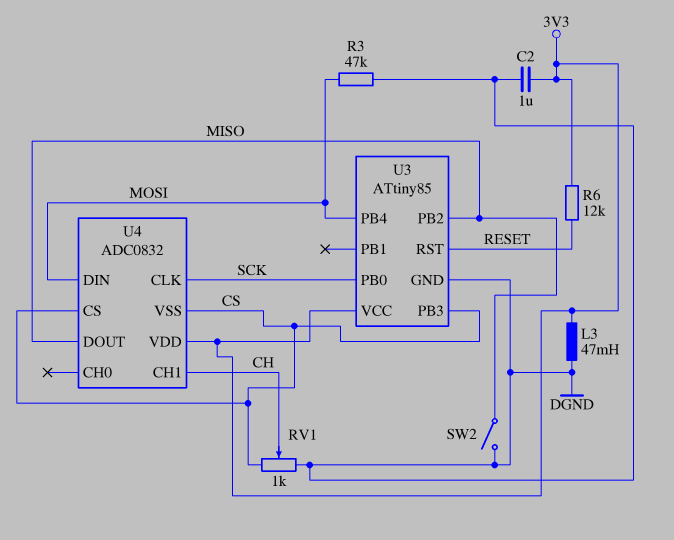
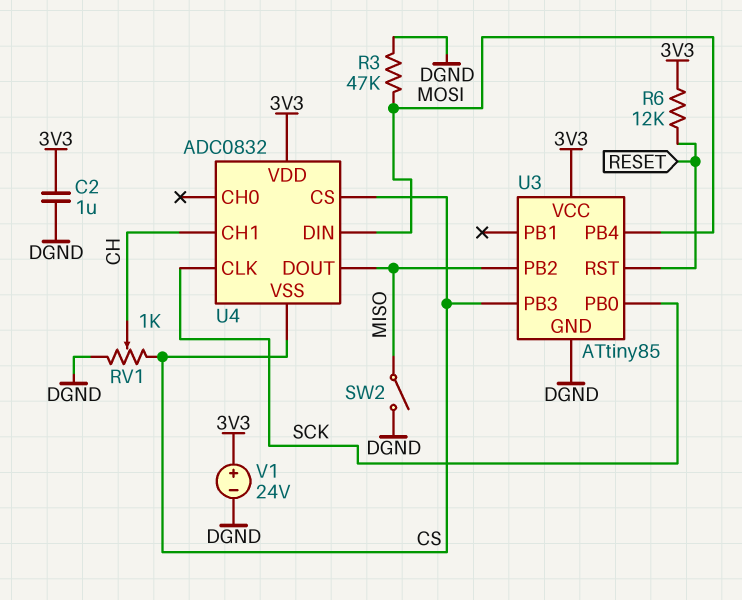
L3: 47mH (3V3, DGND) -> none
V1: none -> 24V (plus 3V3, minus DGND)

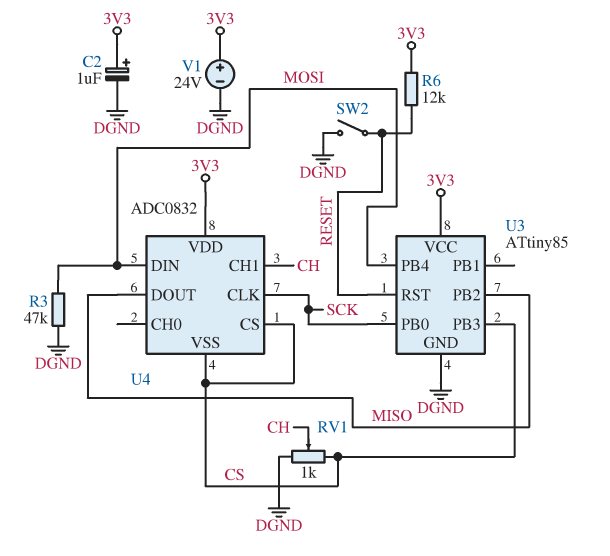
C2: 1uF (3V3, DGND) -> 1uF (plus 3V3, minus DGND)
SW2: switch (DGND, MISO) -> switch (DGND, RESET)

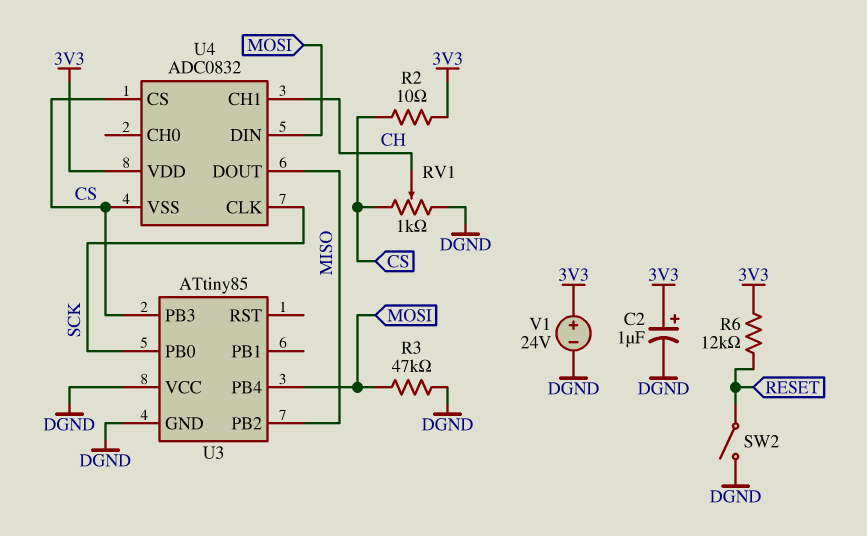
R2: none -> 10 (3V3, CS)
U3 pin RST: RESET -> none
U3 pin VCC: 3V3 -> DGND

